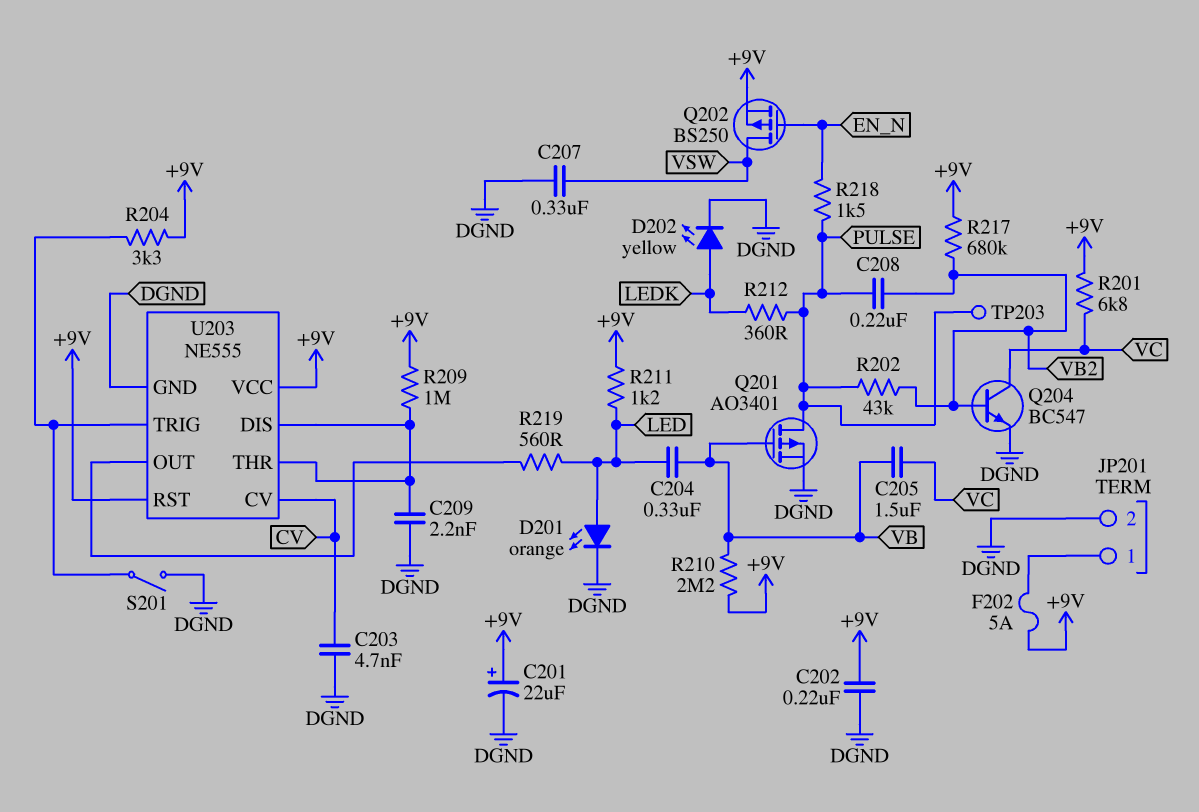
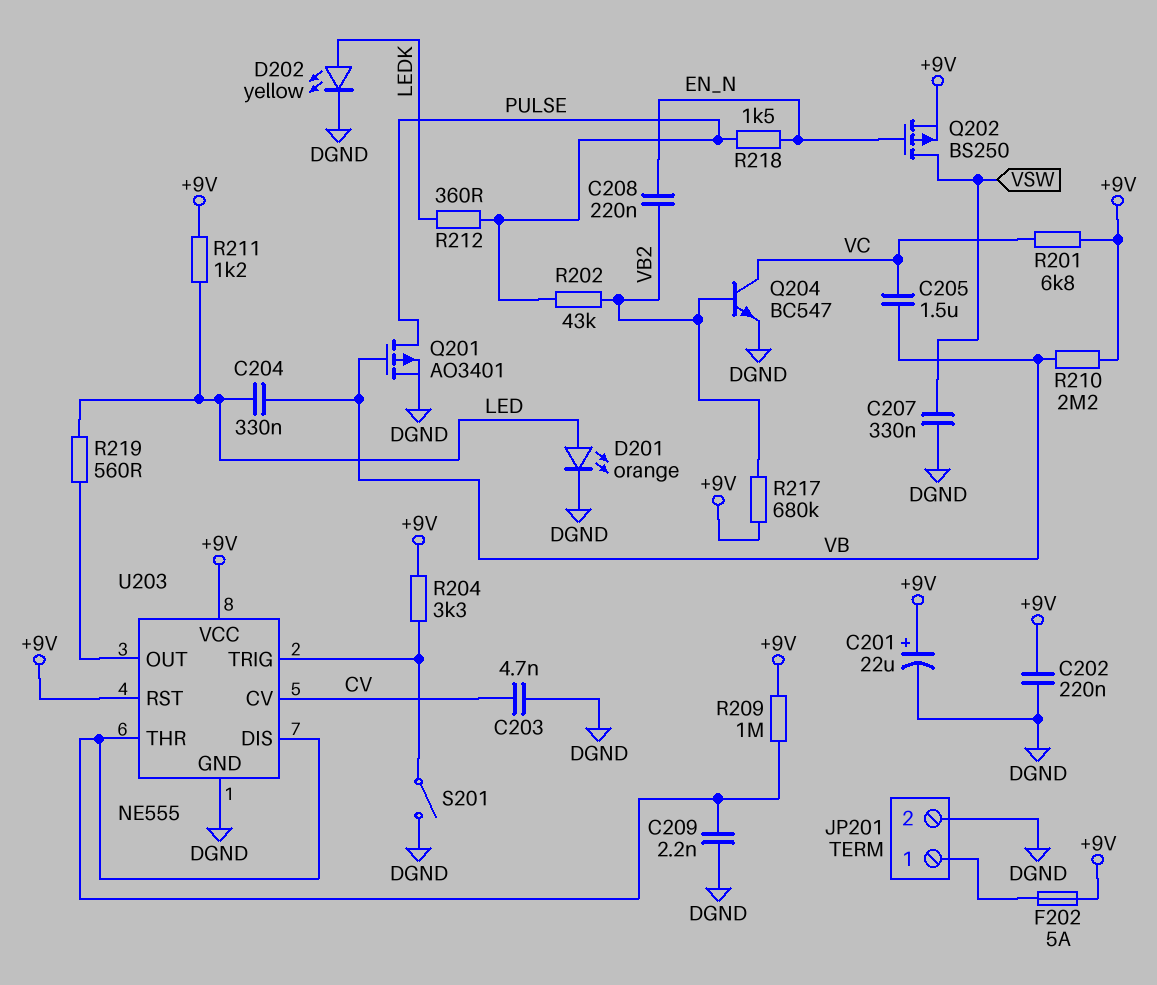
C208: 220nF (PULSE, VB2) -> 220nF (EN_N, VB2)
TP203: test point (PULSE) -> none

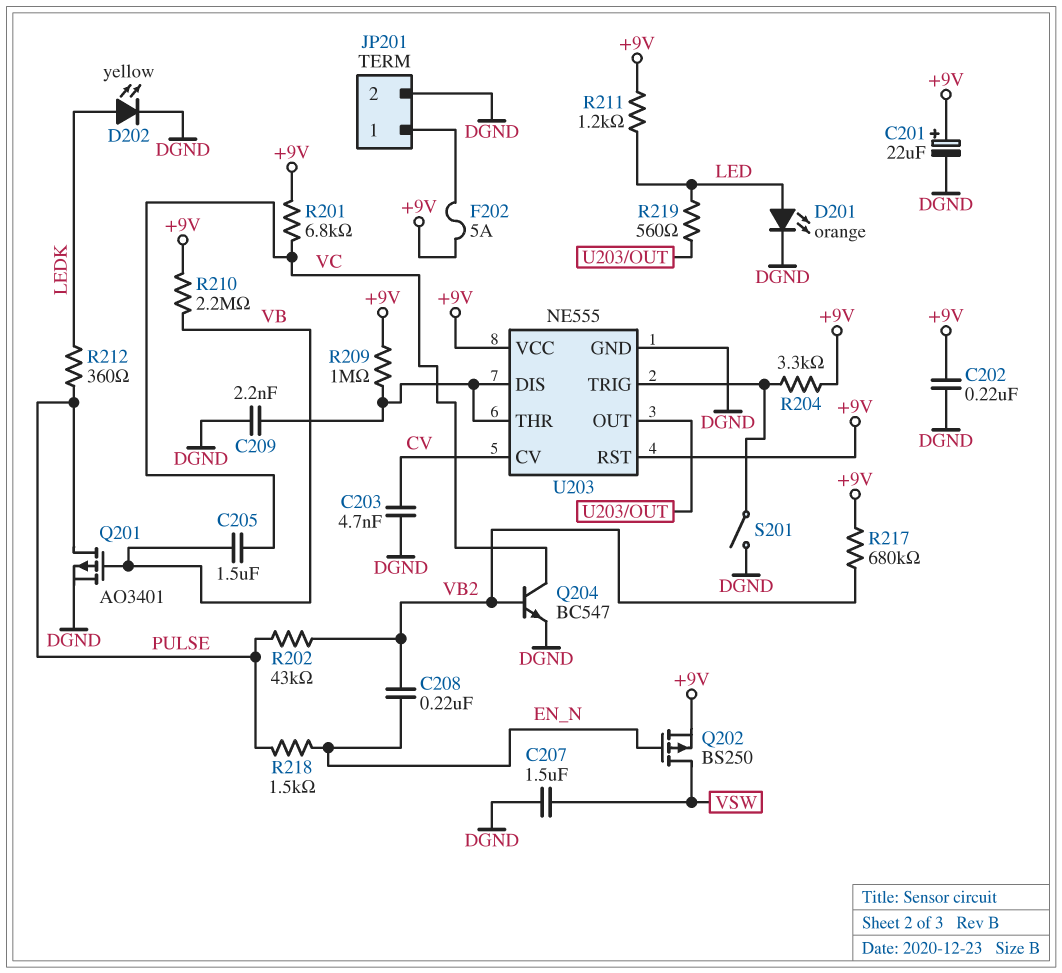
C204: 330nF (LED, VB) -> none
C207: 330nF (DGND, VSW) -> 1.5uF (DGND, VSW)

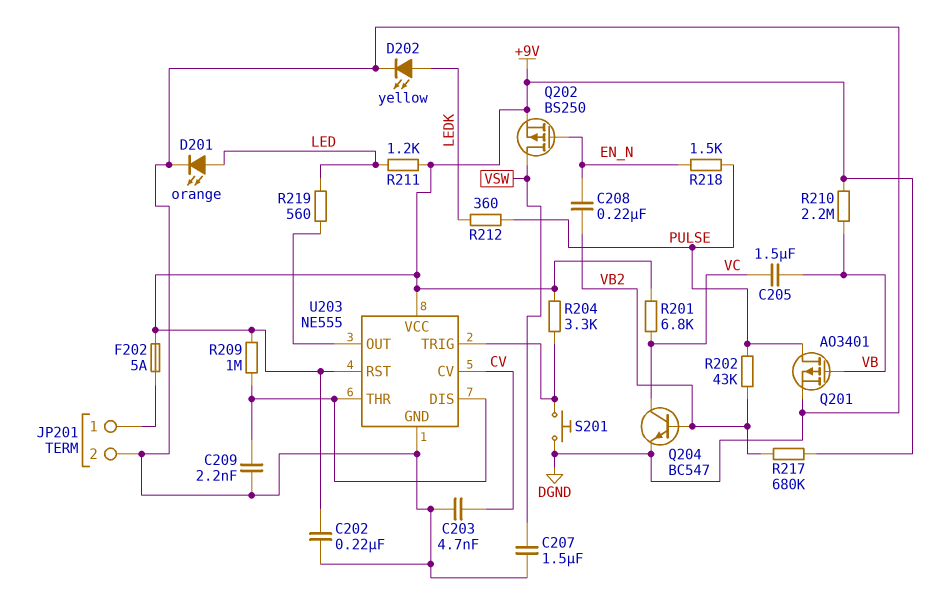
C201: 22uF (plus +9V, minus DGND) -> none
S201: switch (DGND, U203/TRIG) -> button (DGND, U203/TRIG)

